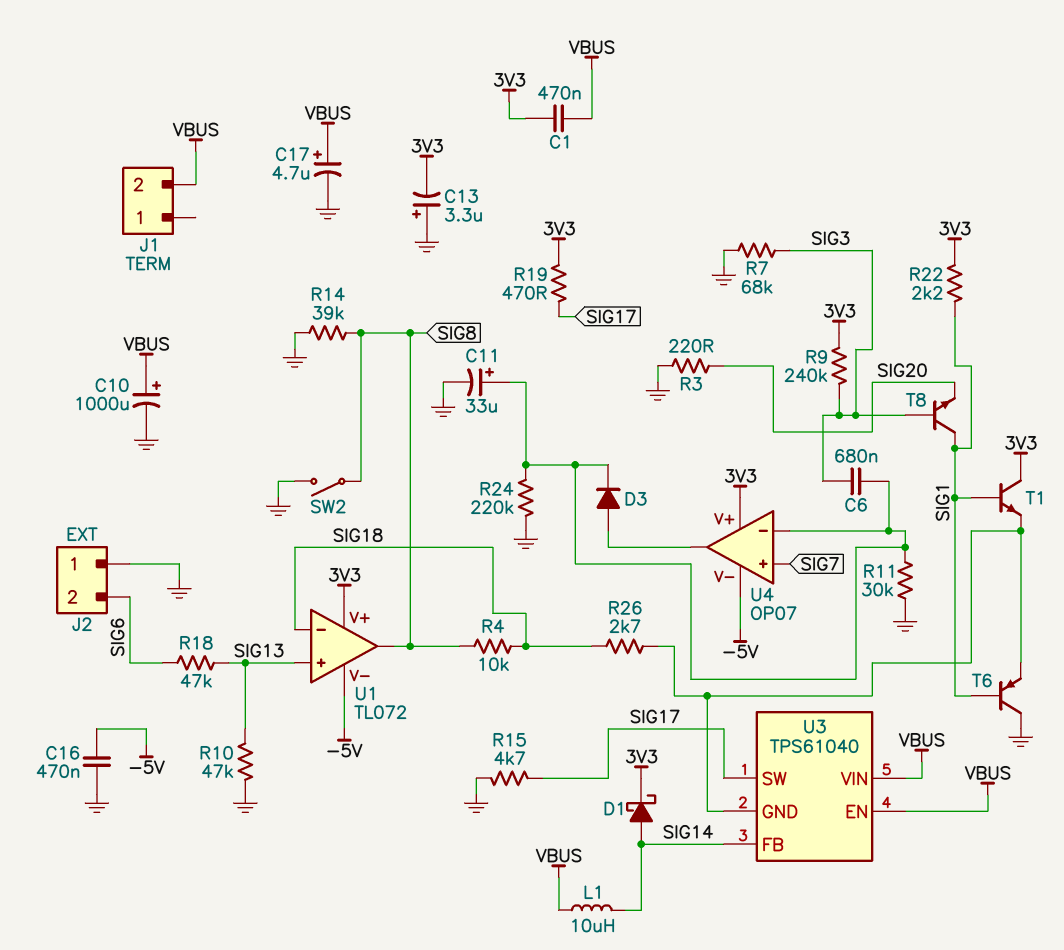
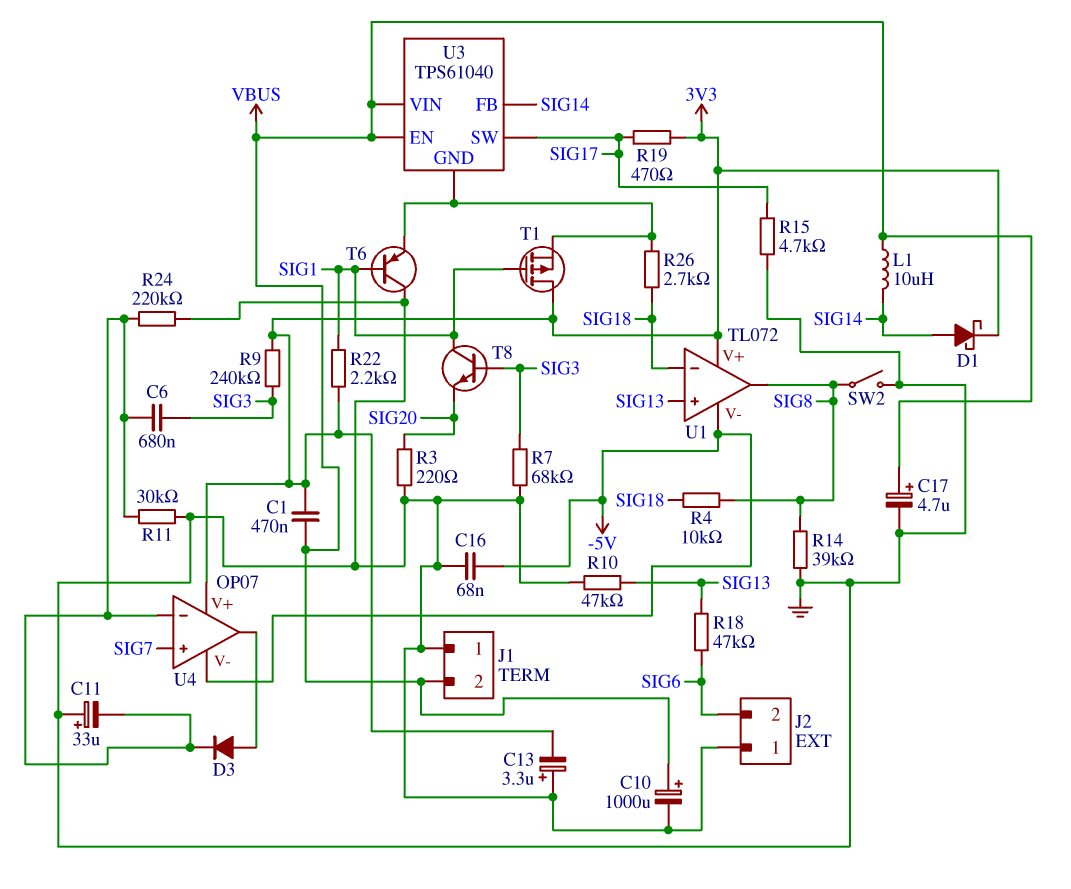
C11: 33uF (plus U4/in-, minus GND) -> 33uF (plus GND, minus U4/in-)
C16: 470nF (-5V, GND) -> 68nF (-5V, GND)
J1 pin 1: none -> GND
T1: NPN (B SIG1, C 3V3, E U3/GND) -> PMOS (G SIG1, D 3V3, S U3/GND)

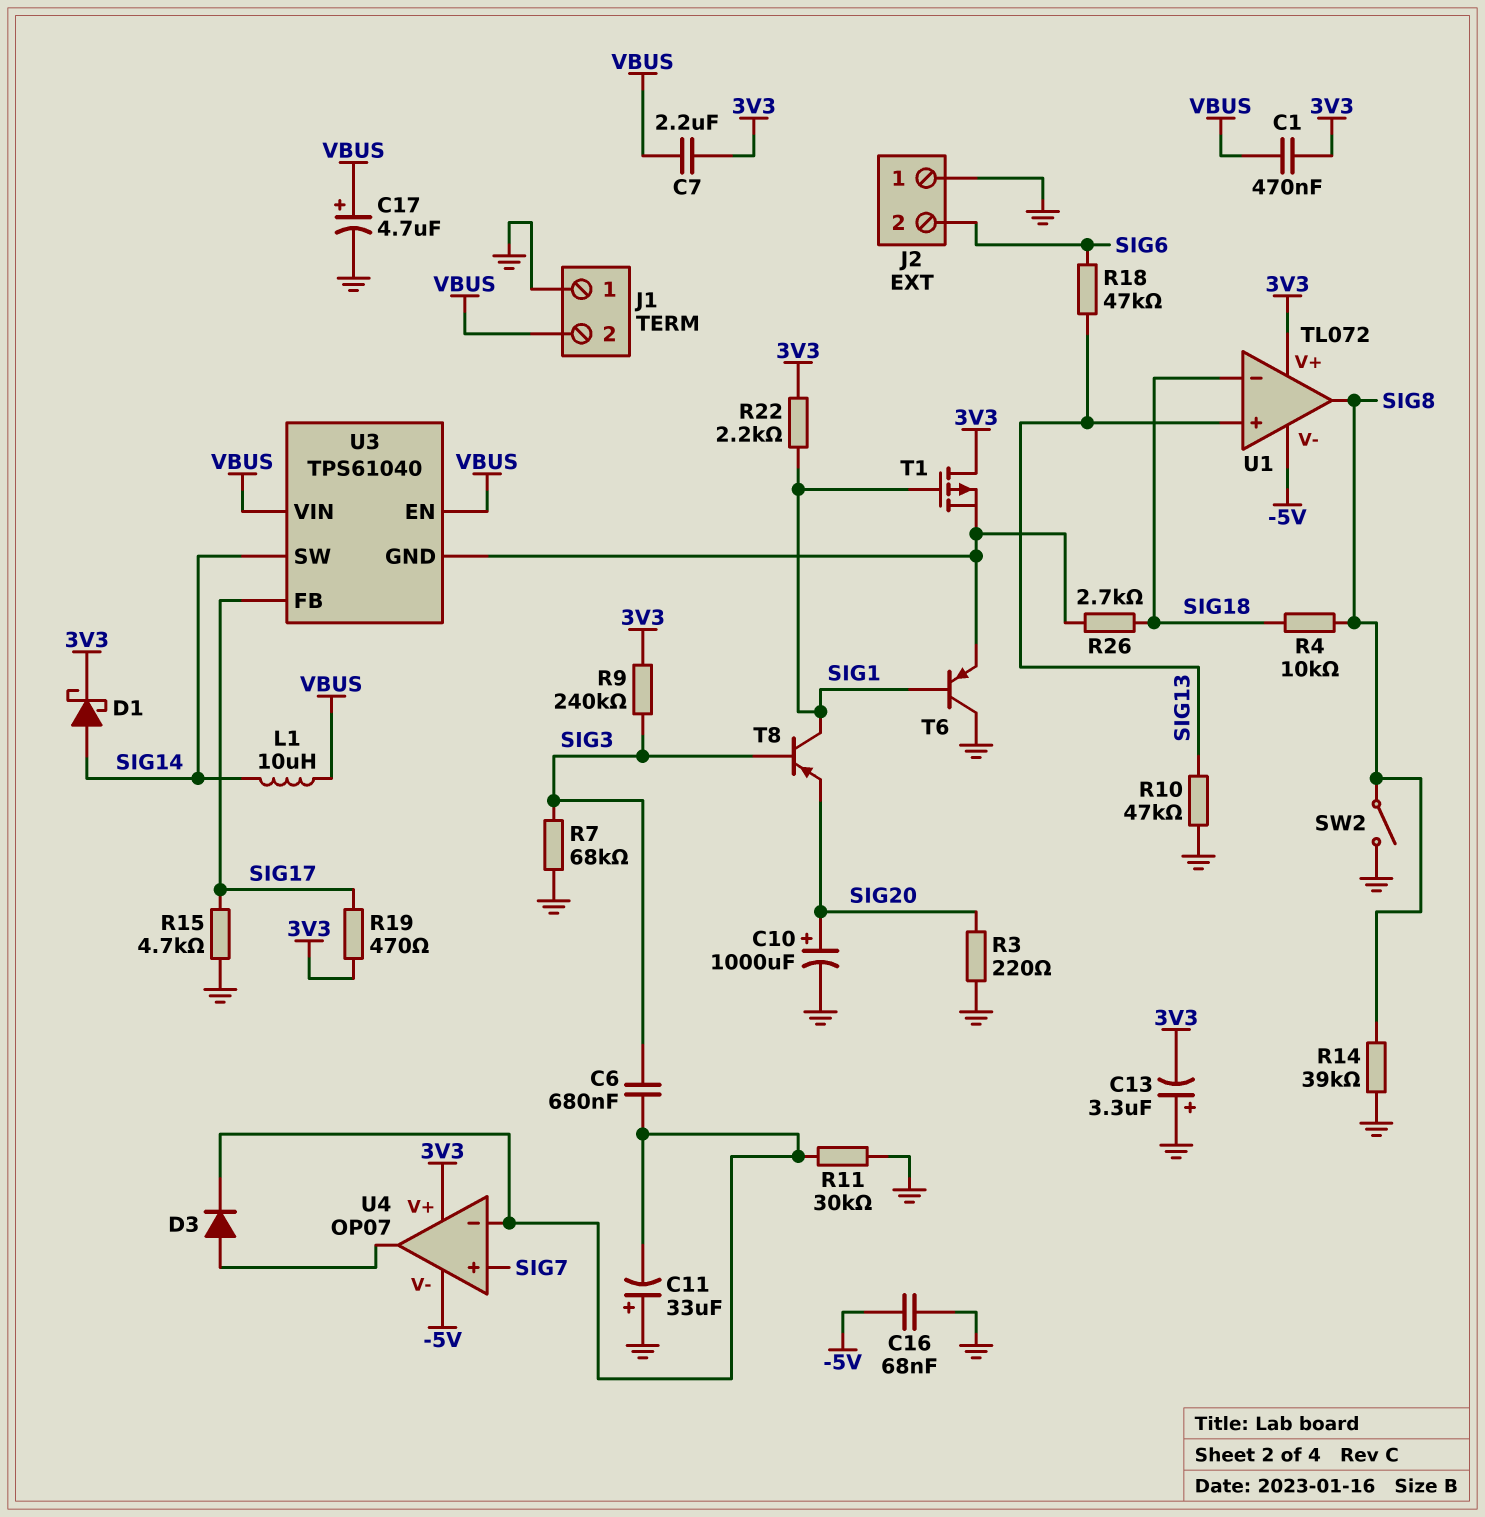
C7: none -> 2.2uF (3V3, VBUS)
C10: 1000uF (plus VBUS, minus GND) -> 1000uF (plus SIG20, minus GND)
R24: 220k (GND, U4/in-) -> none
T8: NPN (B SIG3, C SIG1, E SIG20) -> PNP (B SIG3, C SIG1, E SIG20)
U3 pin FB: SIG14 -> SIG17
U3 pin SW: SIG17 -> SIG14

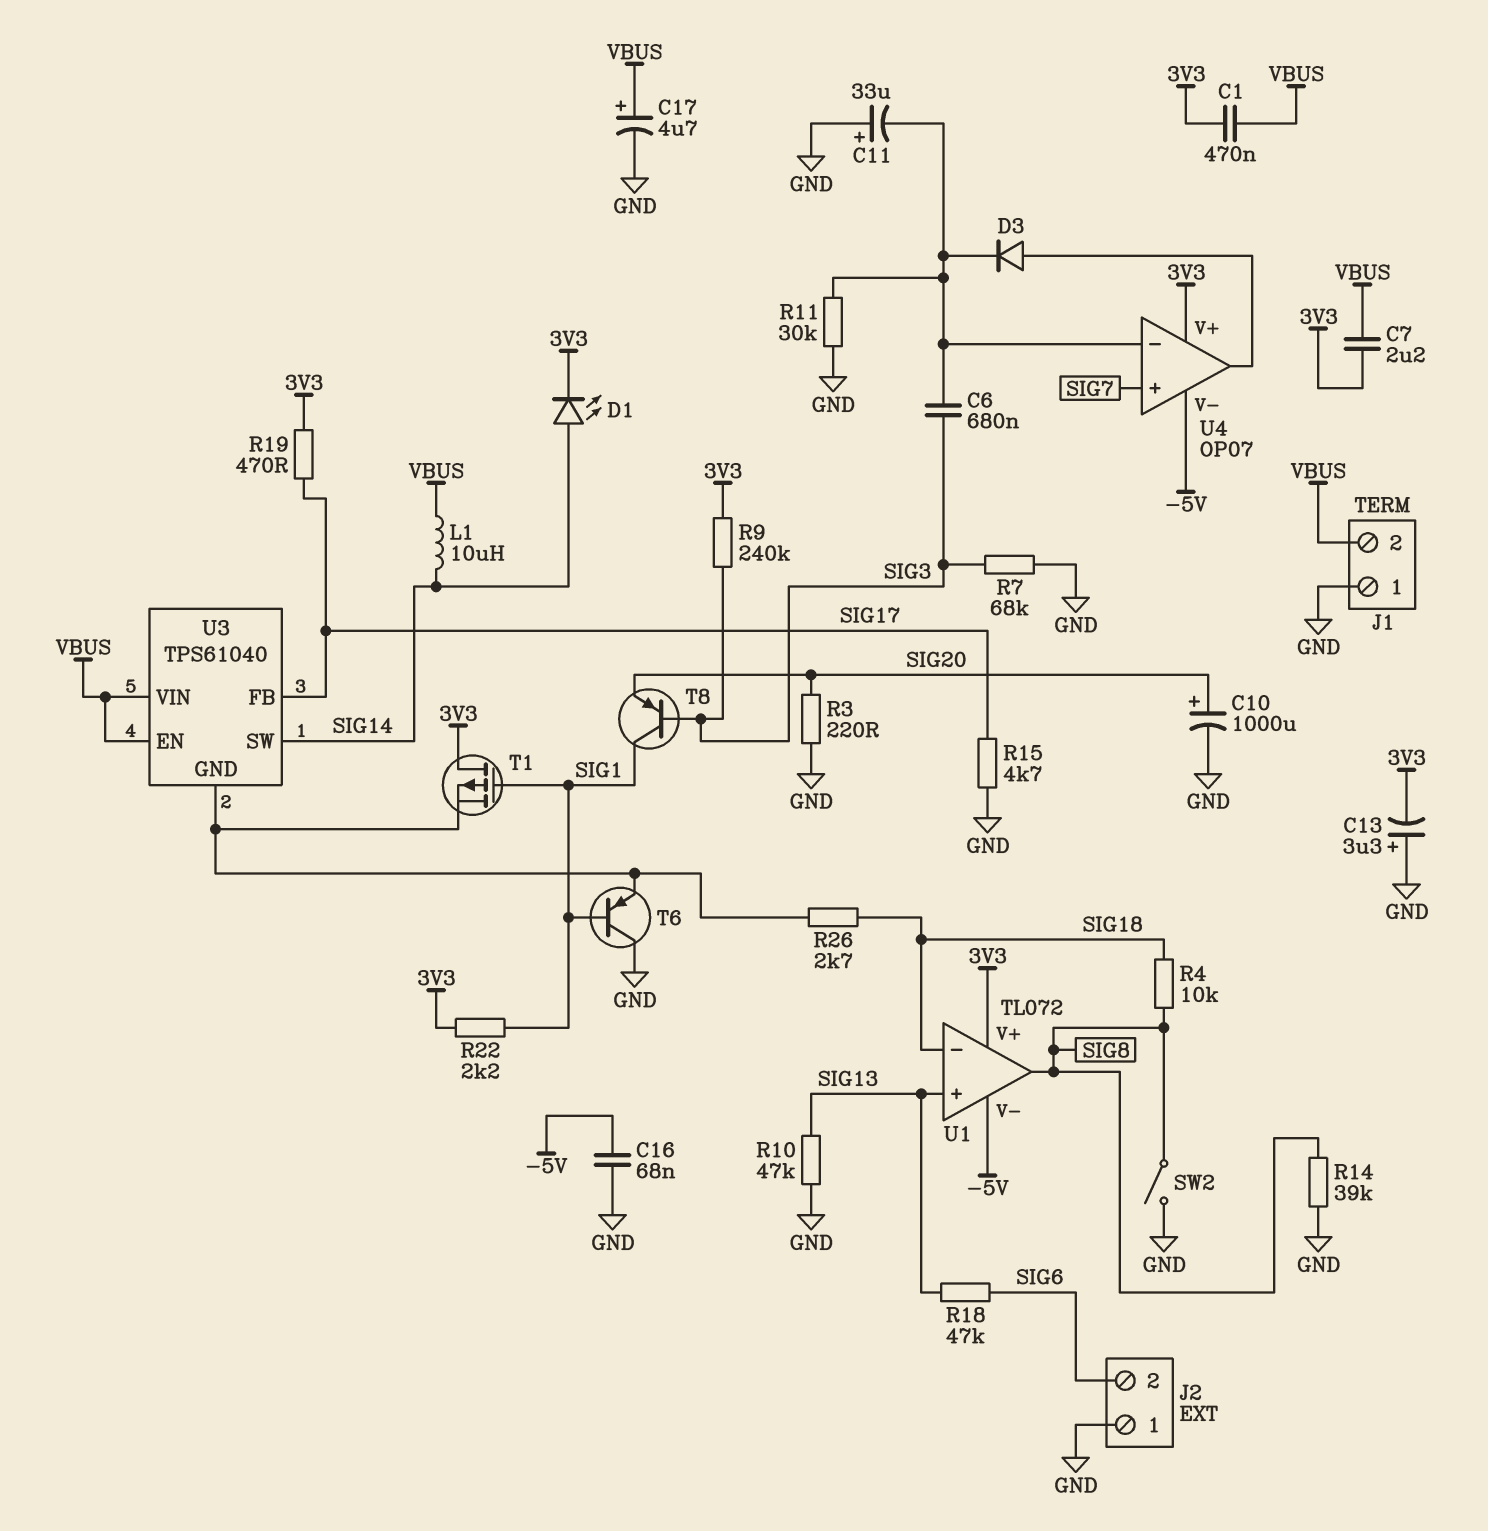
D1: schottky (A SIG14, K 3V3) -> LED (A SIG14, K 3V3)

